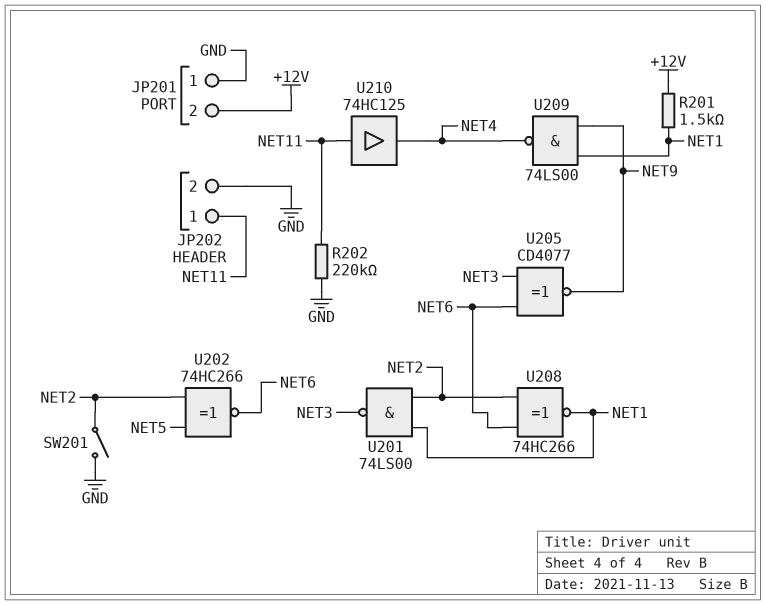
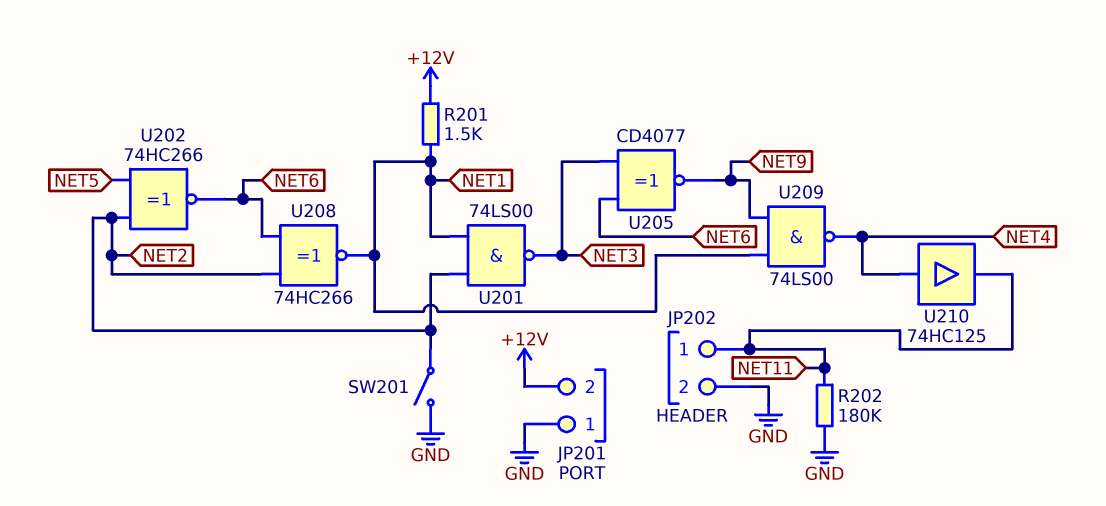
R202: 220k (GND, NET11) -> 180k (GND, NET11)
U210: buffer 74HC125 (in NET11, out NET4) -> buffer 74HC125 (in NET4, out NET11)

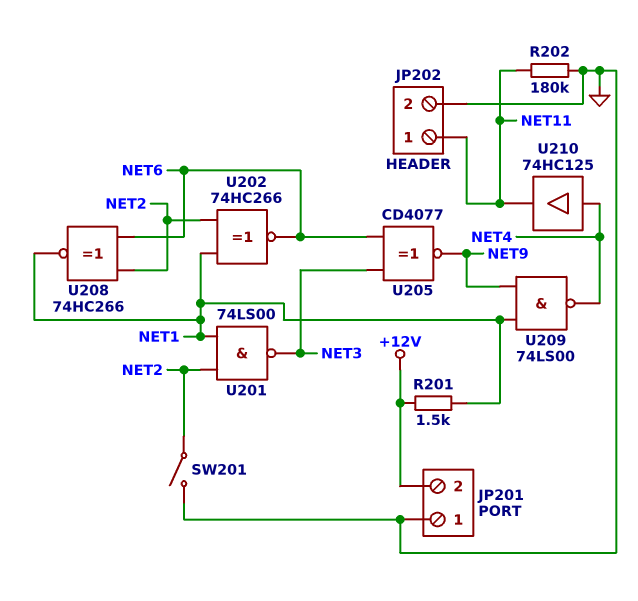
U202: XNOR 74HC266 (in NET2, in NET5, out NET6) -> XNOR 74HC266 (in NET1, in NET2, out NET6)

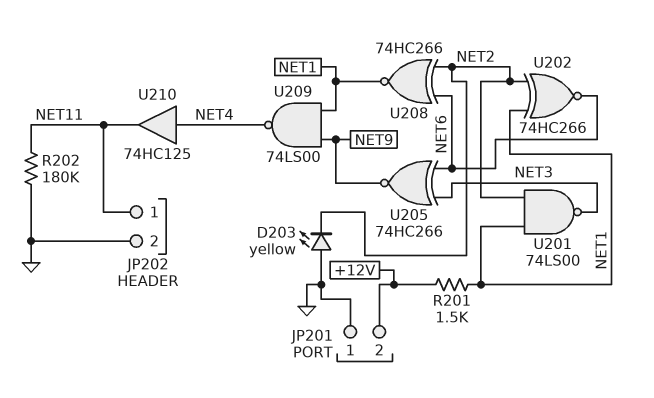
D203: none -> LED yellow (A GND, K NET2)
SW201: switch (GND, NET2) -> none
U205: XNOR CD4077 (in NET3, in NET6, out NET9) -> XNOR 74HC266 (in NET3, in NET6, out NET9)

